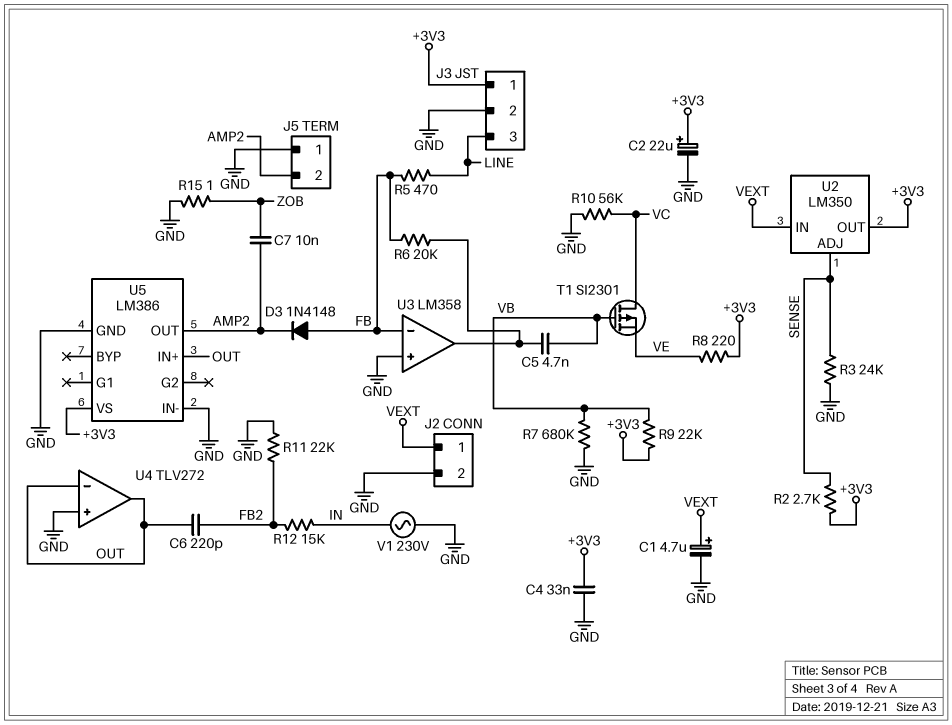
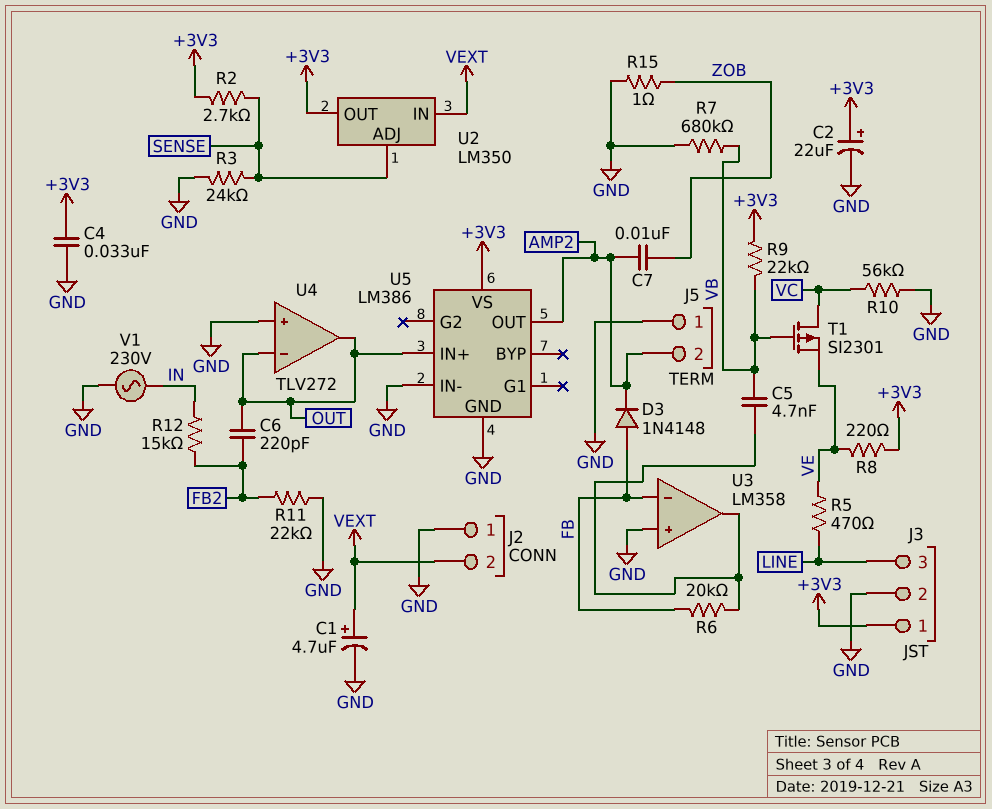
J2 pin 1: VEXT -> GND
J2 pin 2: GND -> VEXT
R5: 470 (FB, LINE) -> 470 (LINE, VE)

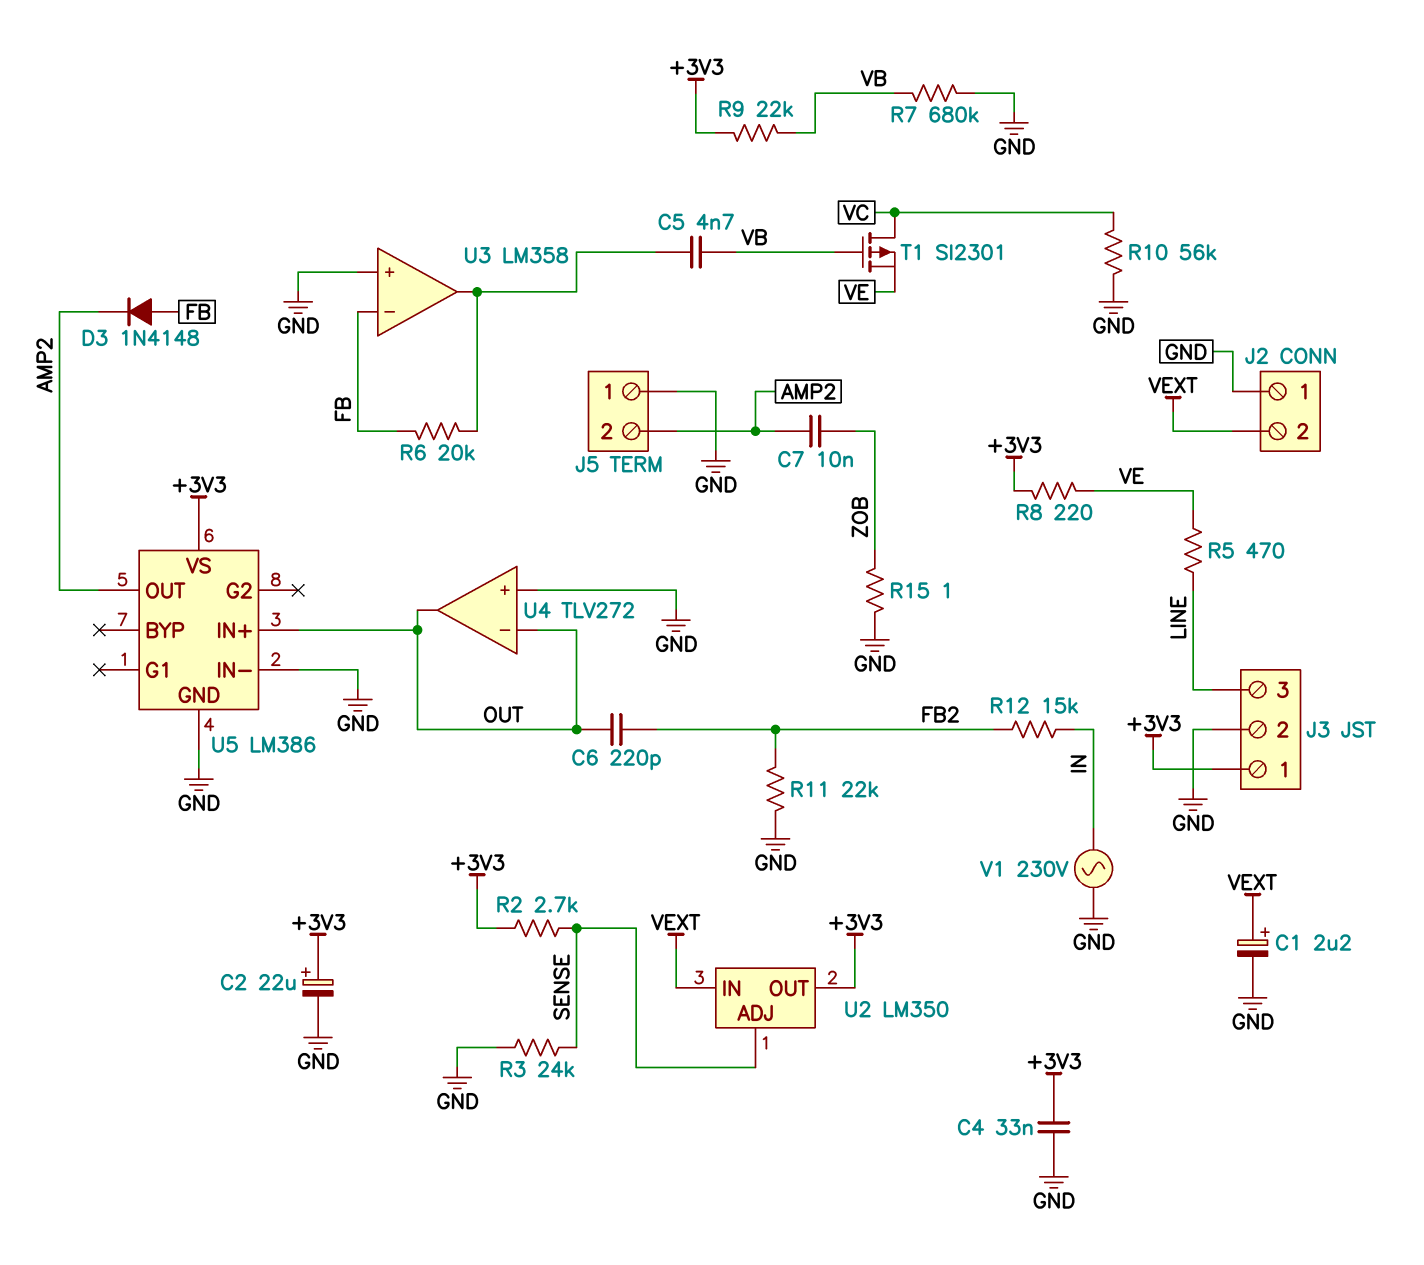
C1: 4.7uF (plus VEXT, minus GND) -> 2.2uF (plus VEXT, minus GND)

